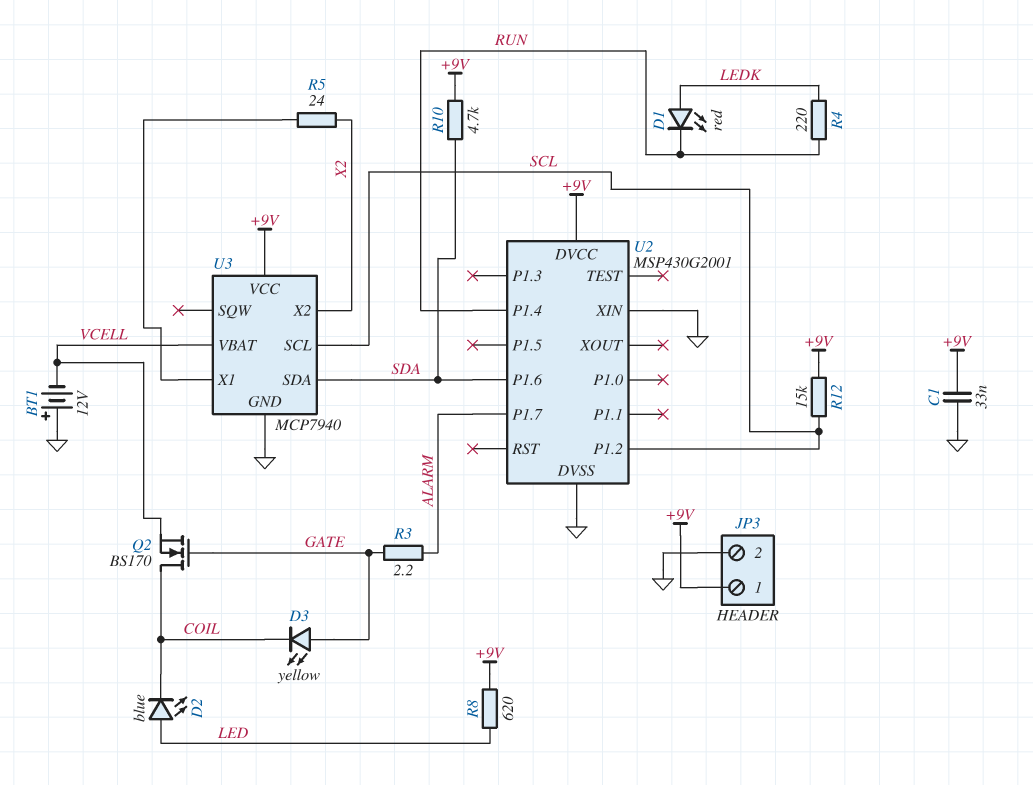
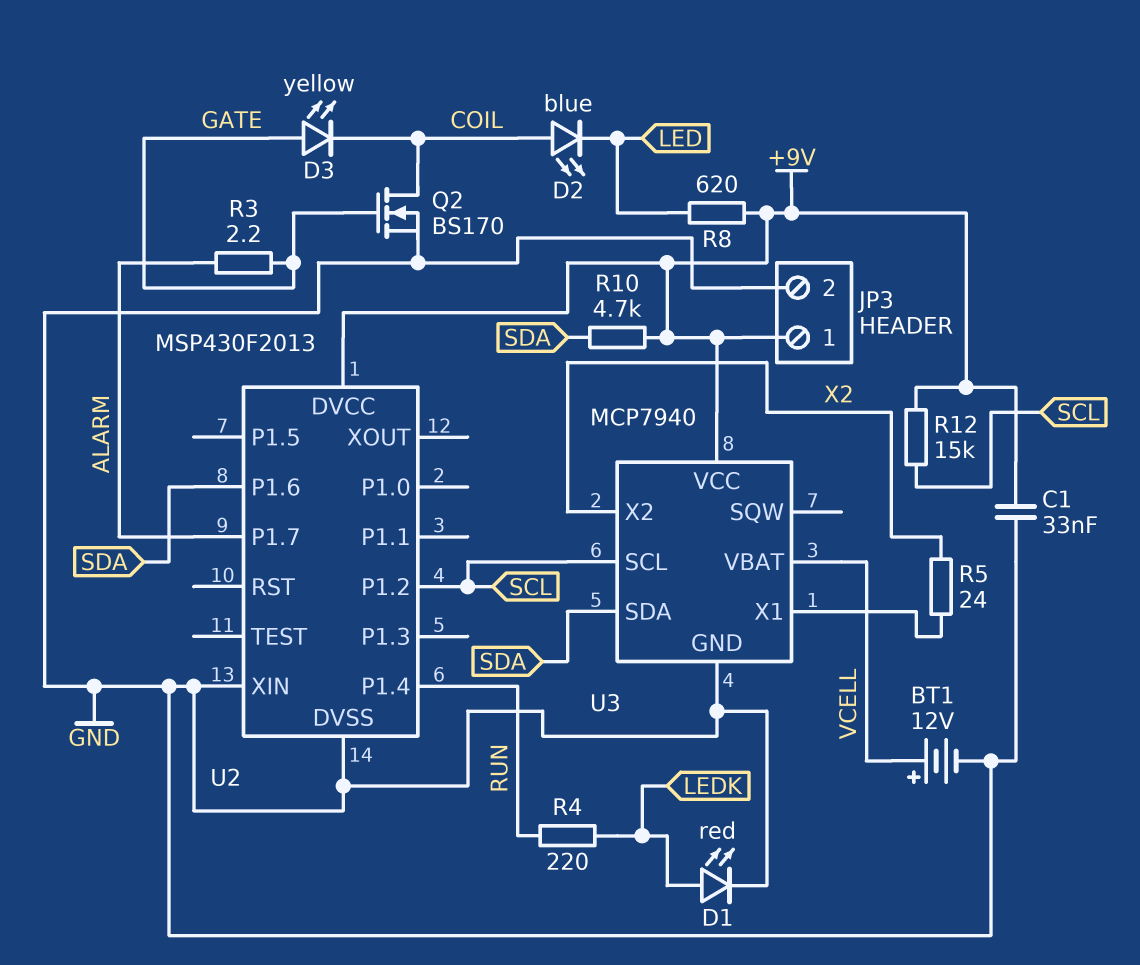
BT1: 12V (plus GND, minus VCELL) -> 12V (plus VCELL, minus GND)
D1: LED red (A LEDK, K RUN) -> LED red (A LEDK, K GND)
D2: LED blue (A LED, K COIL) -> LED blue (A COIL, K LED)
Q2: NMOS BS170 (G GATE, D COIL, S VCELL) -> NMOS BS170 (G GATE, D COIL, S GND)
U2: MSP430G2001 -> MSP430F2013

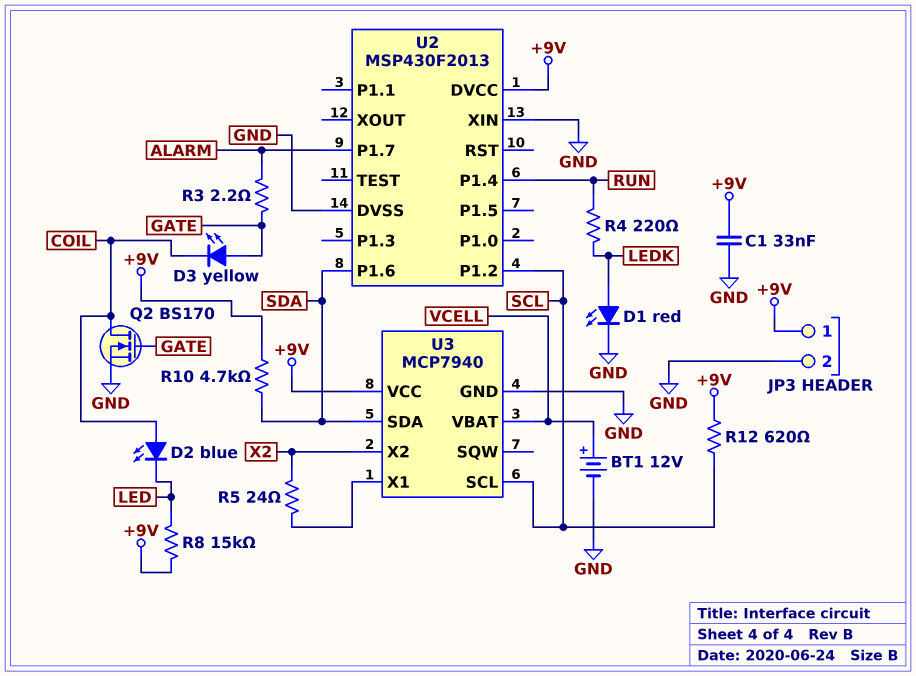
R8: 620 (+9V, LED) -> 15k (+9V, LED)
R12: 15k (+9V, SCL) -> 620 (+9V, SCL)

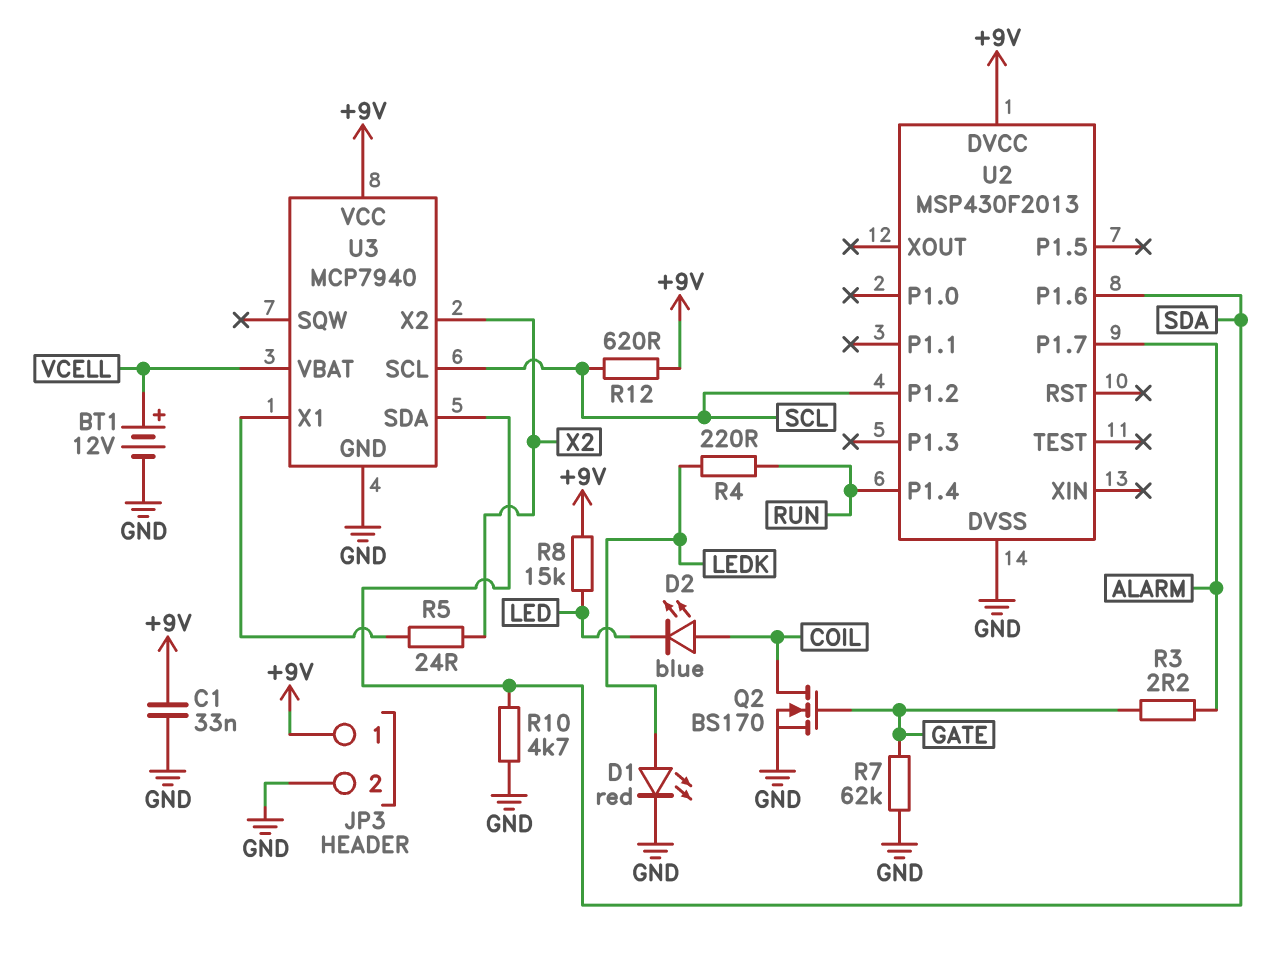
D3: LED yellow (A GATE, K COIL) -> none
R7: none -> 62k (GATE, GND)
R10: 4.7k (+9V, SDA) -> 4.7k (GND, SDA)
U2 pin XIN: GND -> none

